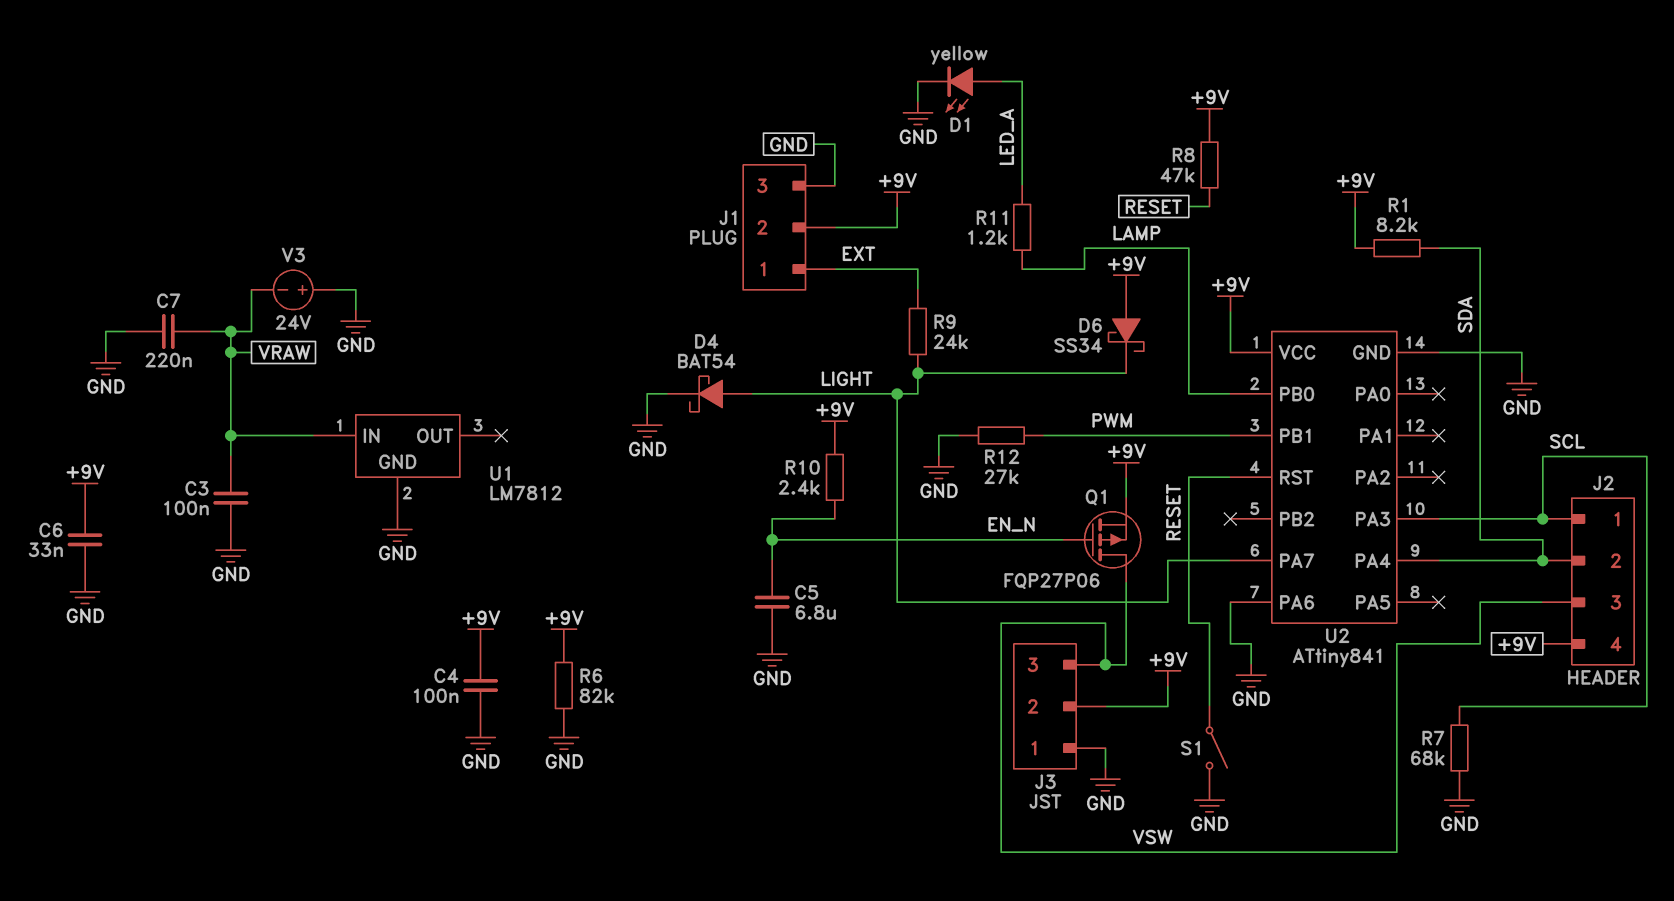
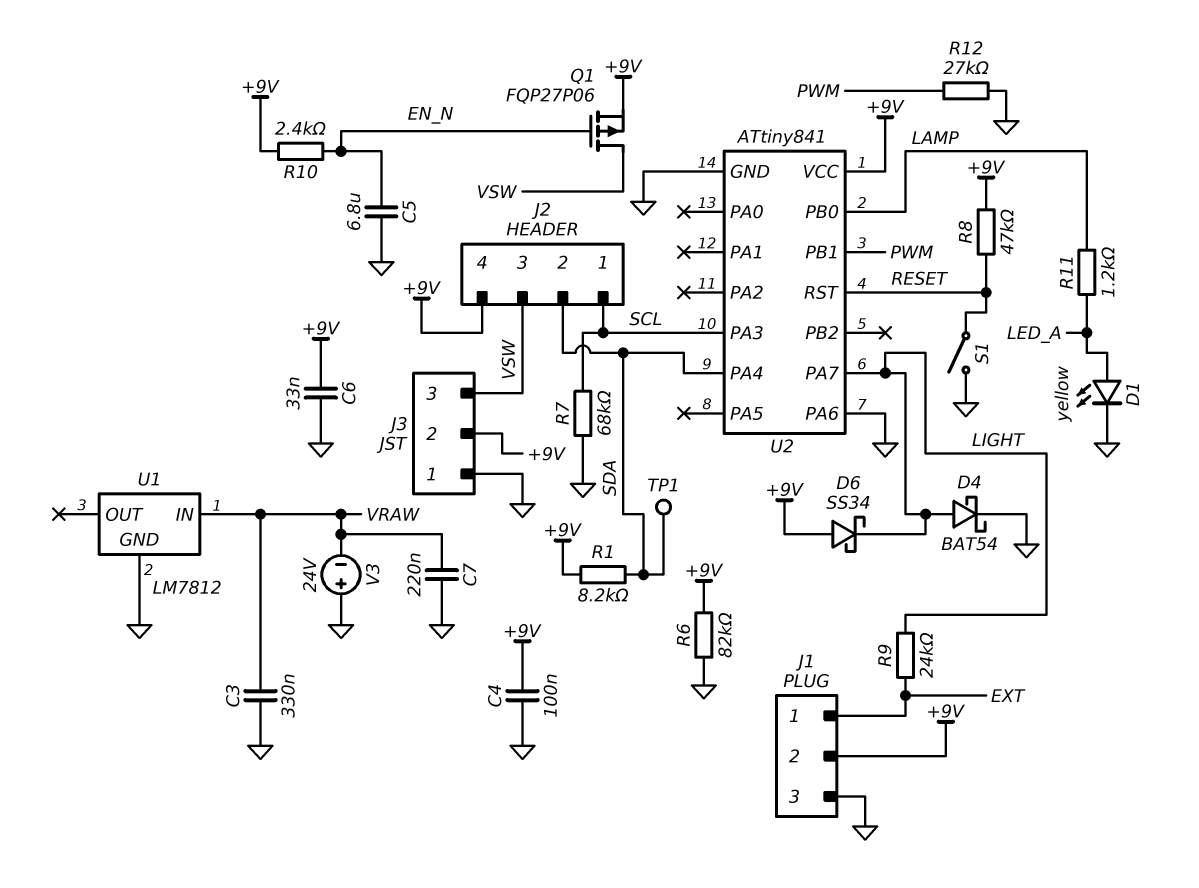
C3: 100nF (GND, VRAW) -> 330nF (GND, VRAW)
TP1: none -> test point (SDA)

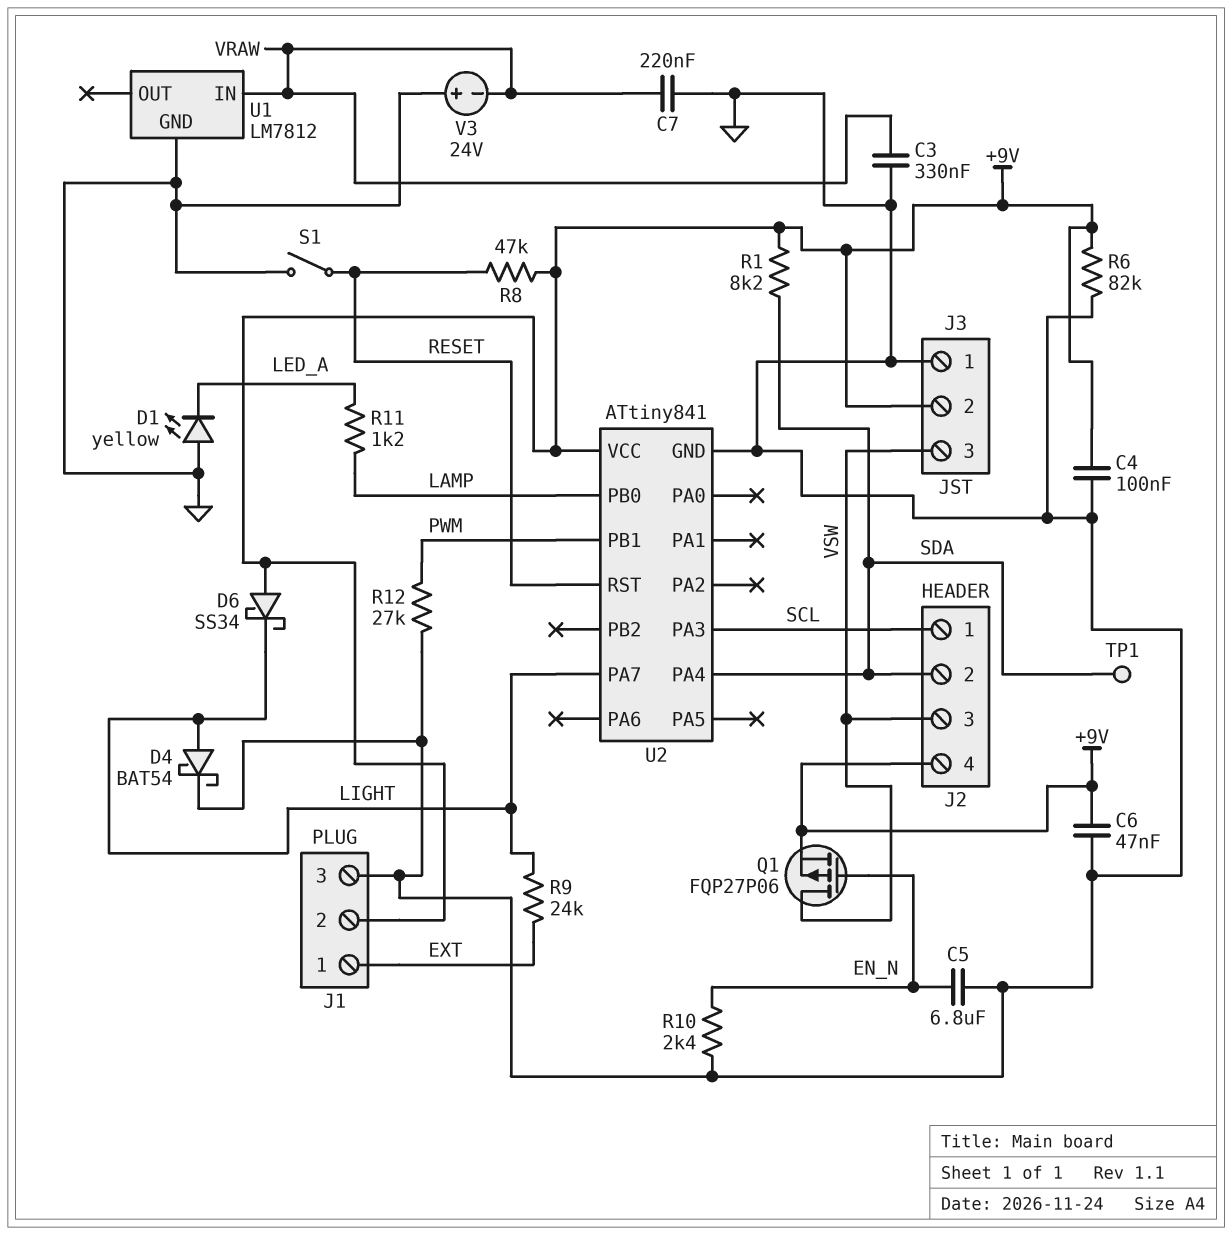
C6: 33nF (+9V, GND) -> 47nF (+9V, GND)
D1: LED yellow (A LED_A, K GND) -> LED yellow (A GND, K LED_A)
R7: 68k (GND, SCL) -> none
R10: 2.4k (+9V, EN_N) -> 2.4k (EN_N, GND)
U2 pin PA6: GND -> none

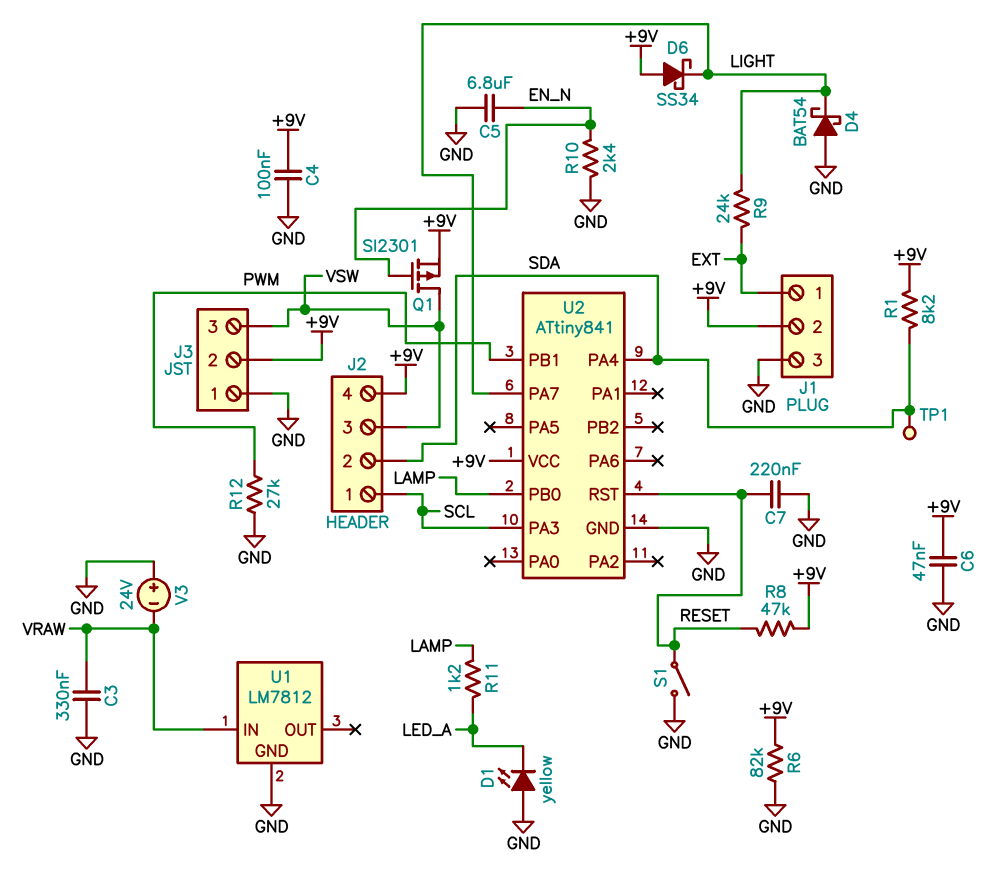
C7: 220nF (GND, VRAW) -> 220nF (GND, RESET)
D4: schottky BAT54 (A LIGHT, K GND) -> schottky BAT54 (A GND, K LIGHT)
Q1: PMOS FQP27P06 (G EN_N, D VSW, S +9V) -> PMOS SI2301 (G EN_N, D VSW, S +9V)

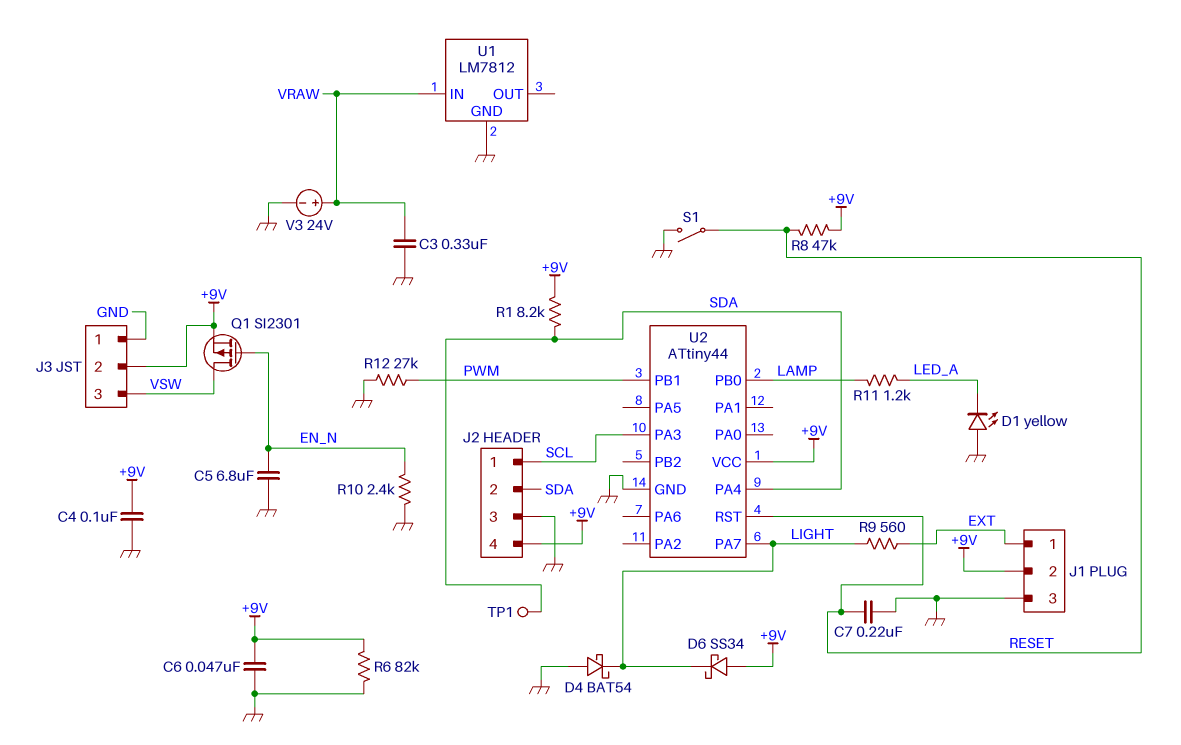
J2 pin 3: VSW -> GND
R9: 24k (EXT, LIGHT) -> 560 (EXT, LIGHT)
U2: ATtiny841 -> ATtiny44
V3: 24V (plus GND, minus VRAW) -> 24V (plus VRAW, minus GND)

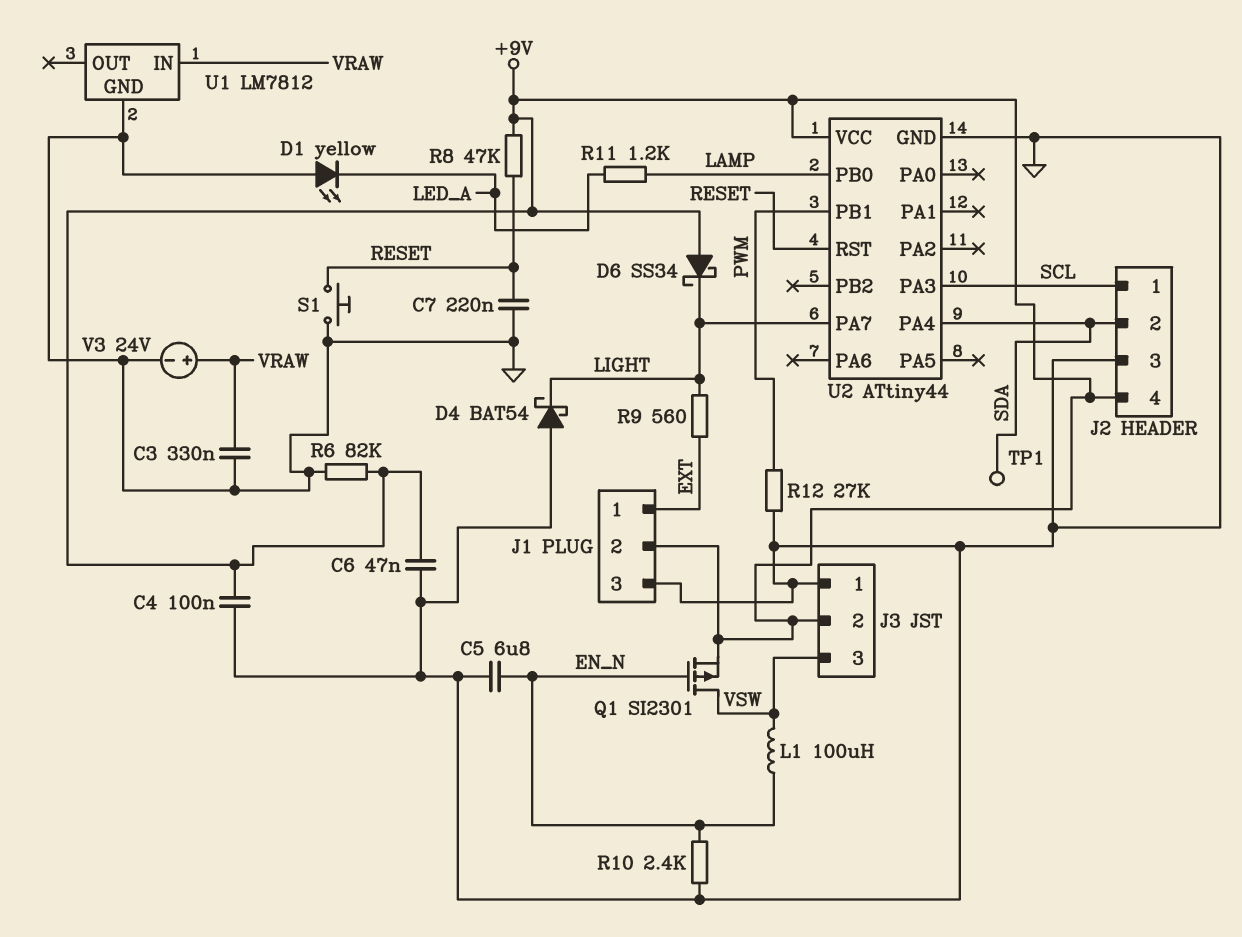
L1: none -> 100uH (EN_N, VSW)
R1: 8.2k (+9V, SDA) -> none
S1: switch (GND, RESET) -> button (GND, RESET)

